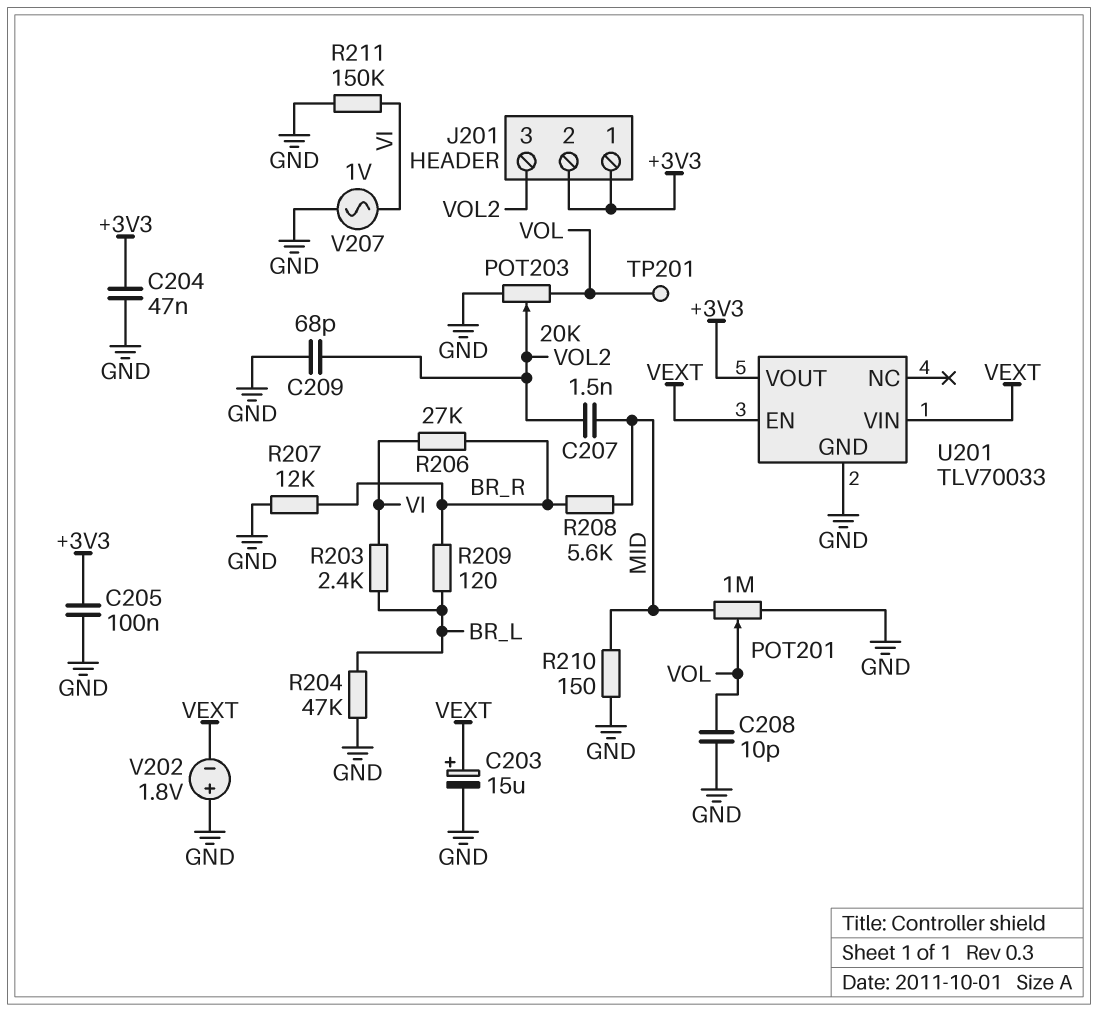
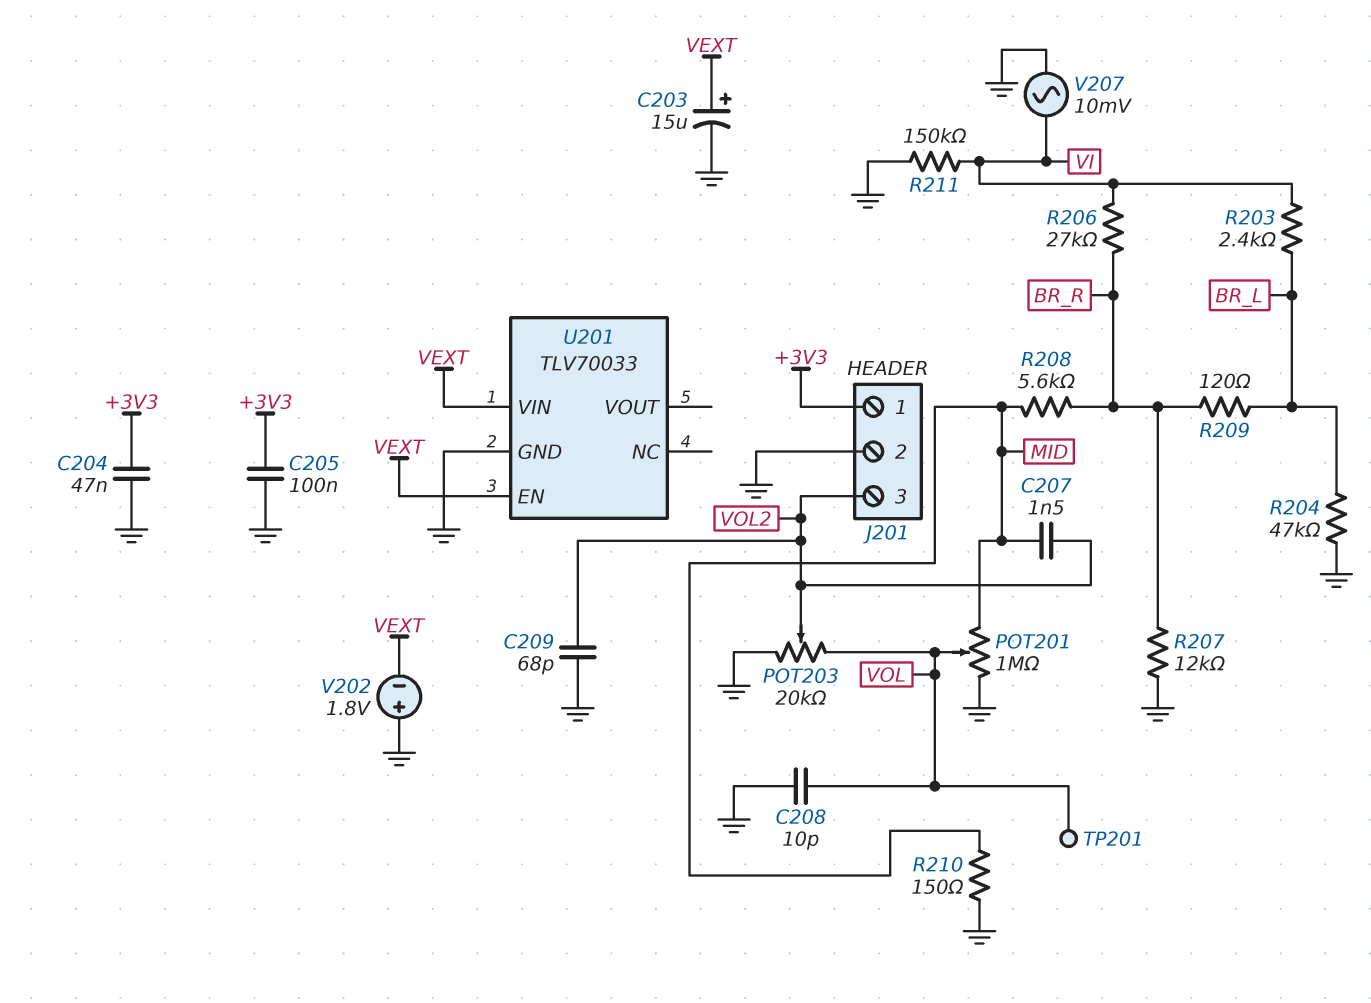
J201 pin 2: +3V3 -> GND
U201 pin VOUT: +3V3 -> none
V207: AC 1V (GND, VI) -> AC 10mV (GND, VI)

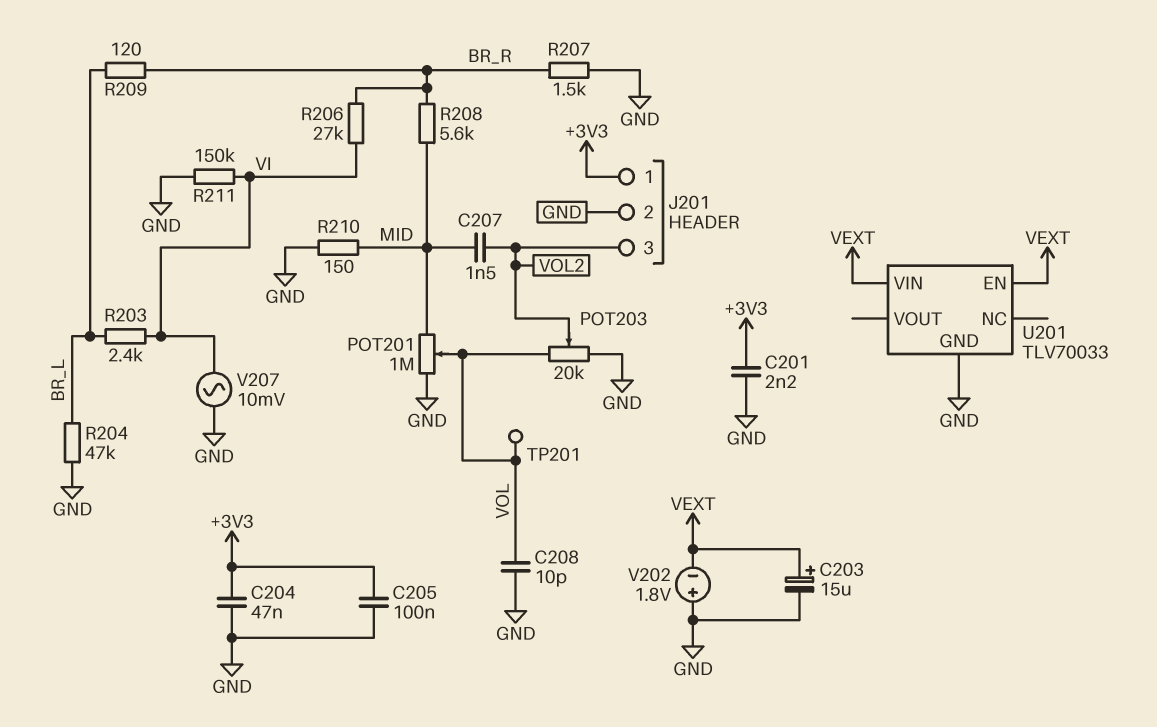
C201: none -> 2.2nF (+3V3, GND)
C209: 68pF (GND, VOL2) -> none
R207: 12k (BR_R, GND) -> 1.5k (BR_R, GND)

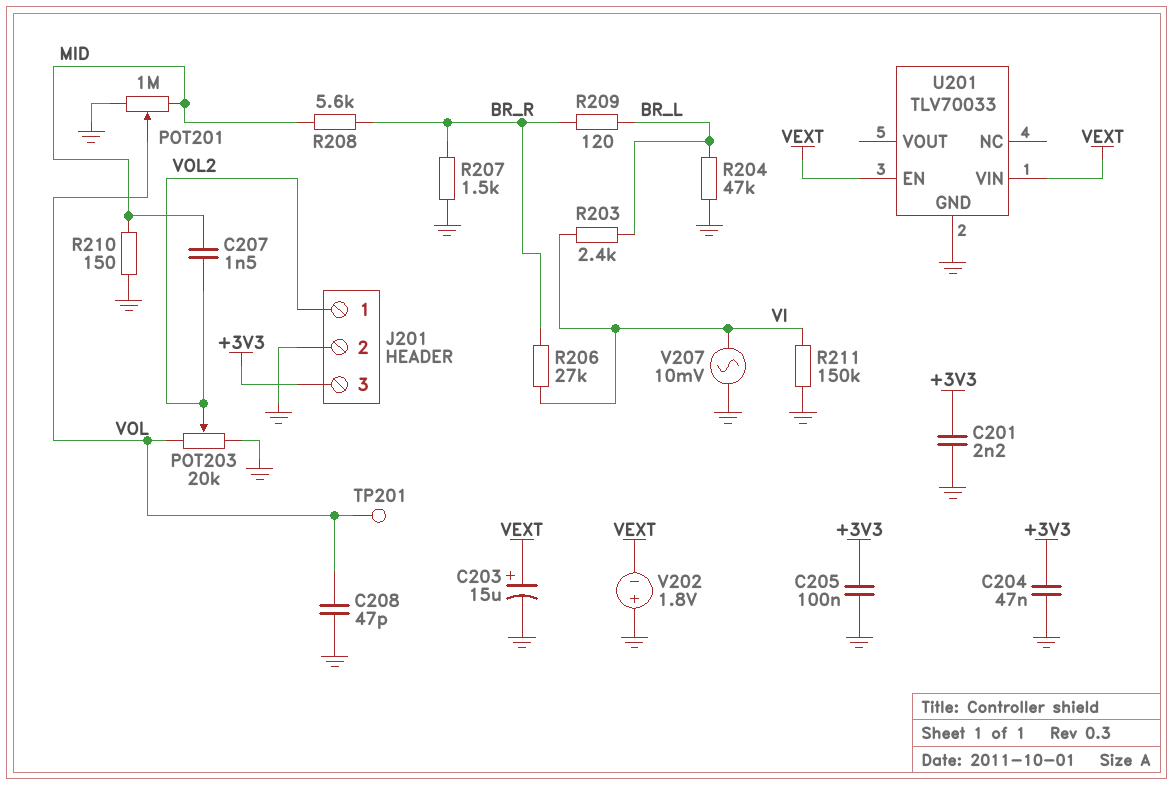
C208: 10pF (GND, VOL) -> 47pF (GND, VOL)
J201 pin 1: +3V3 -> VOL2
J201 pin 3: VOL2 -> +3V3

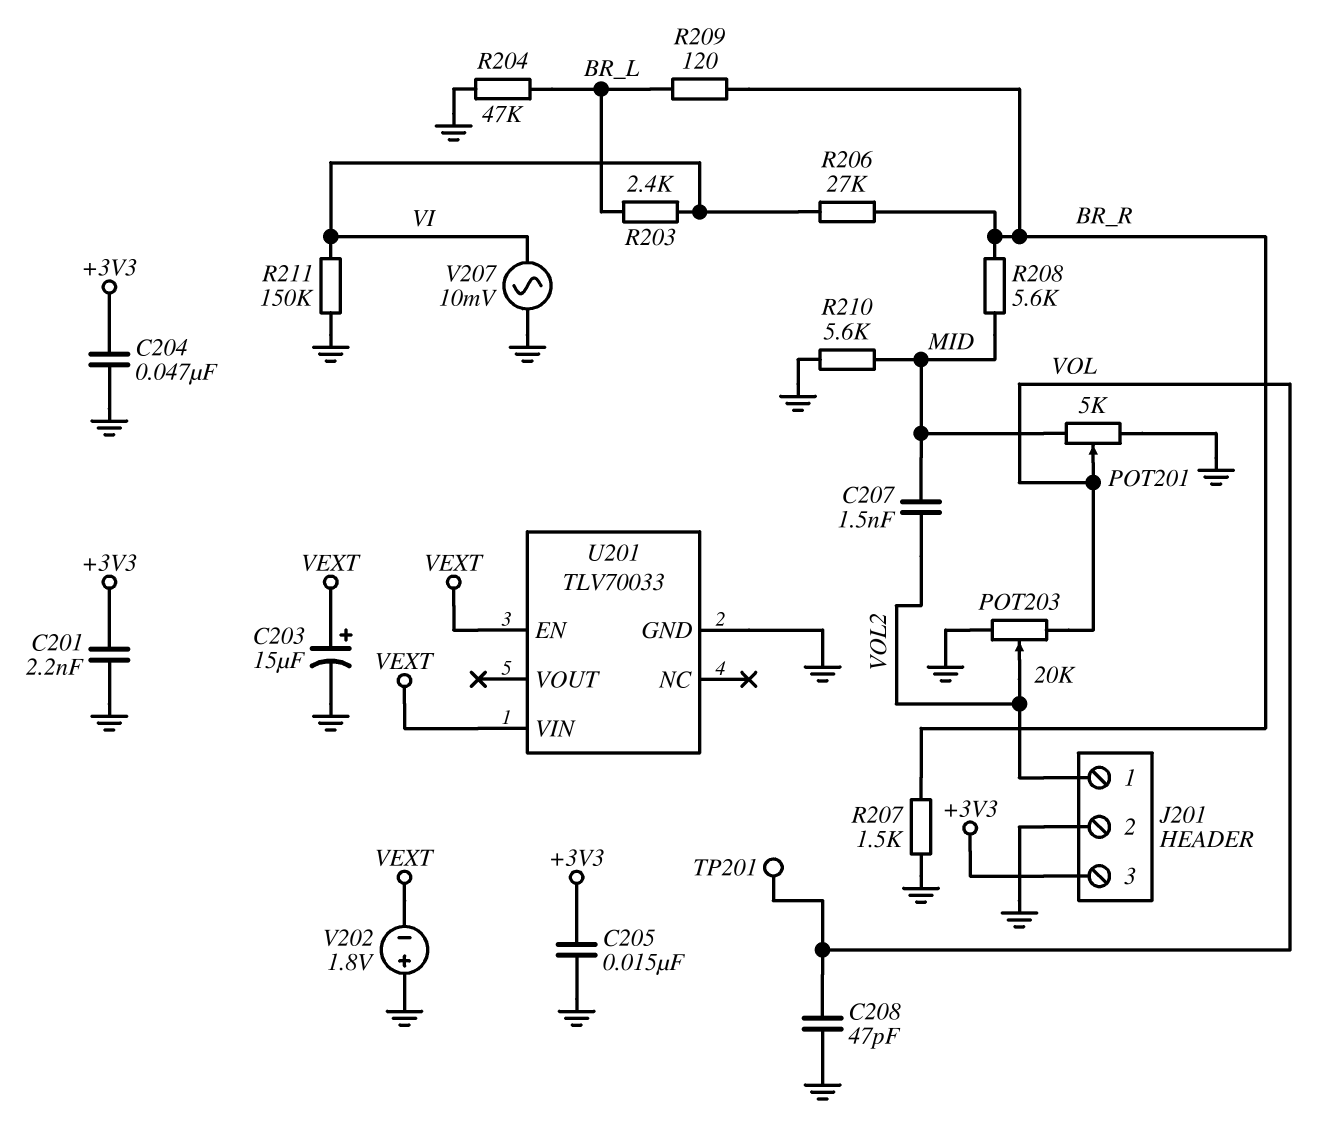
C205: 100nF (+3V3, GND) -> 15nF (+3V3, GND)
POT201: 1M (GND, MID, wiper VOL) -> 5k (GND, MID, wiper VOL)
R210: 150 (GND, MID) -> 5.6k (GND, MID)

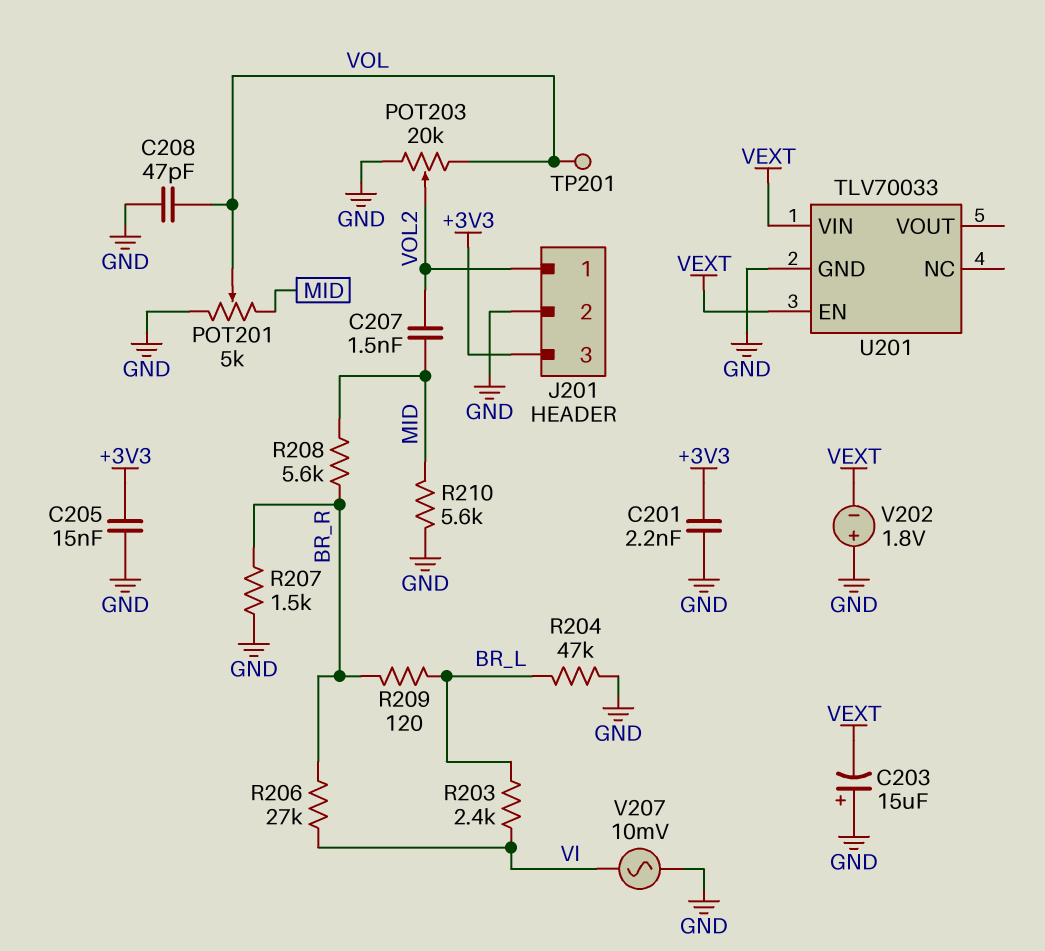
C203: 15uF (plus VEXT, minus GND) -> 15uF (plus GND, minus VEXT)
C204: 47nF (+3V3, GND) -> none
R211: 150k (GND, VI) -> none

